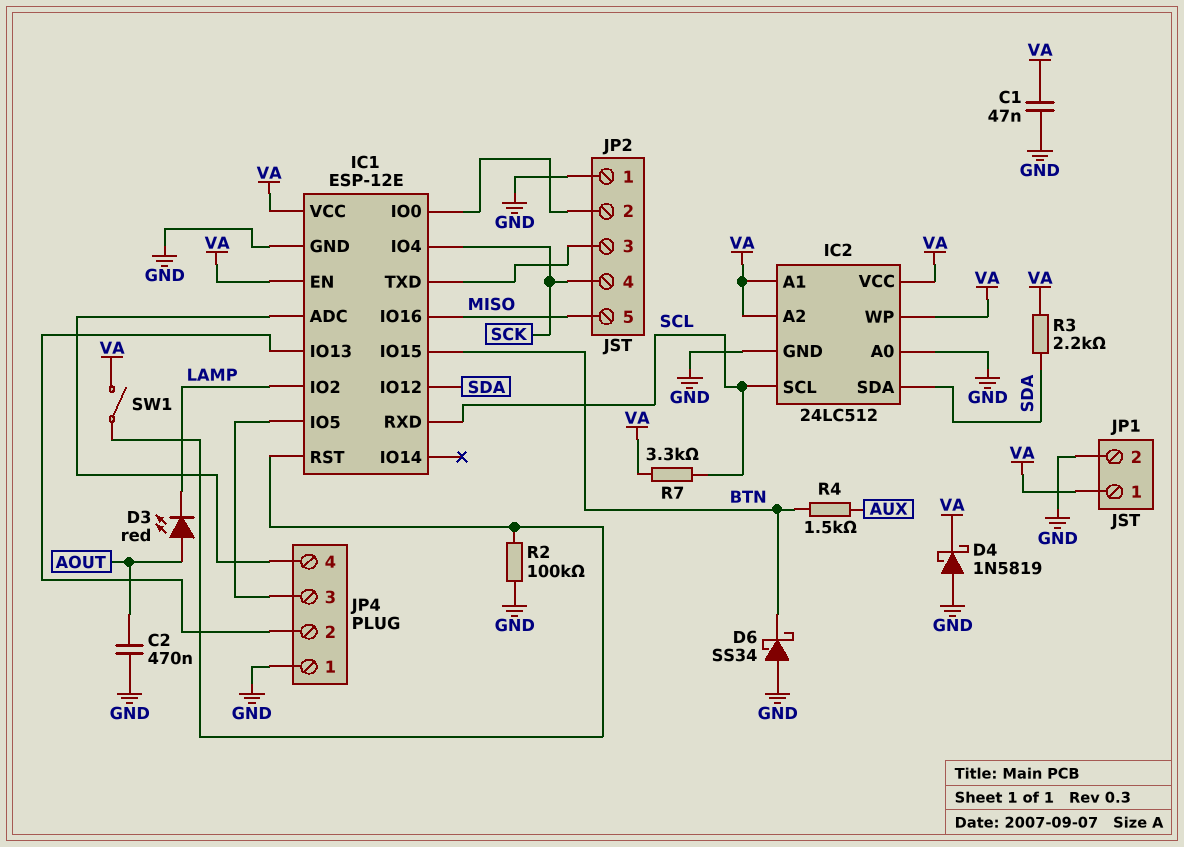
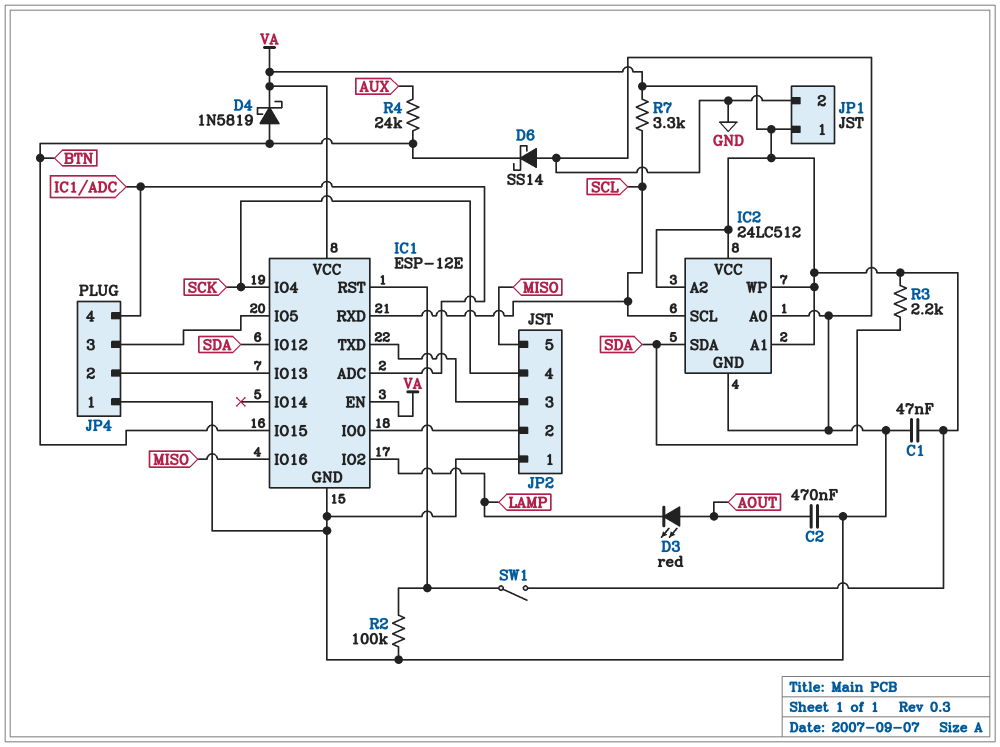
D4: schottky 1N5819 (A GND, K VA) -> schottky 1N5819 (A BTN, K VA)
D6: schottky SS34 (A GND, K BTN) -> schottky SS14 (A GND, K BTN)
R4: 1.5k (AUX, BTN) -> 24k (AUX, BTN)

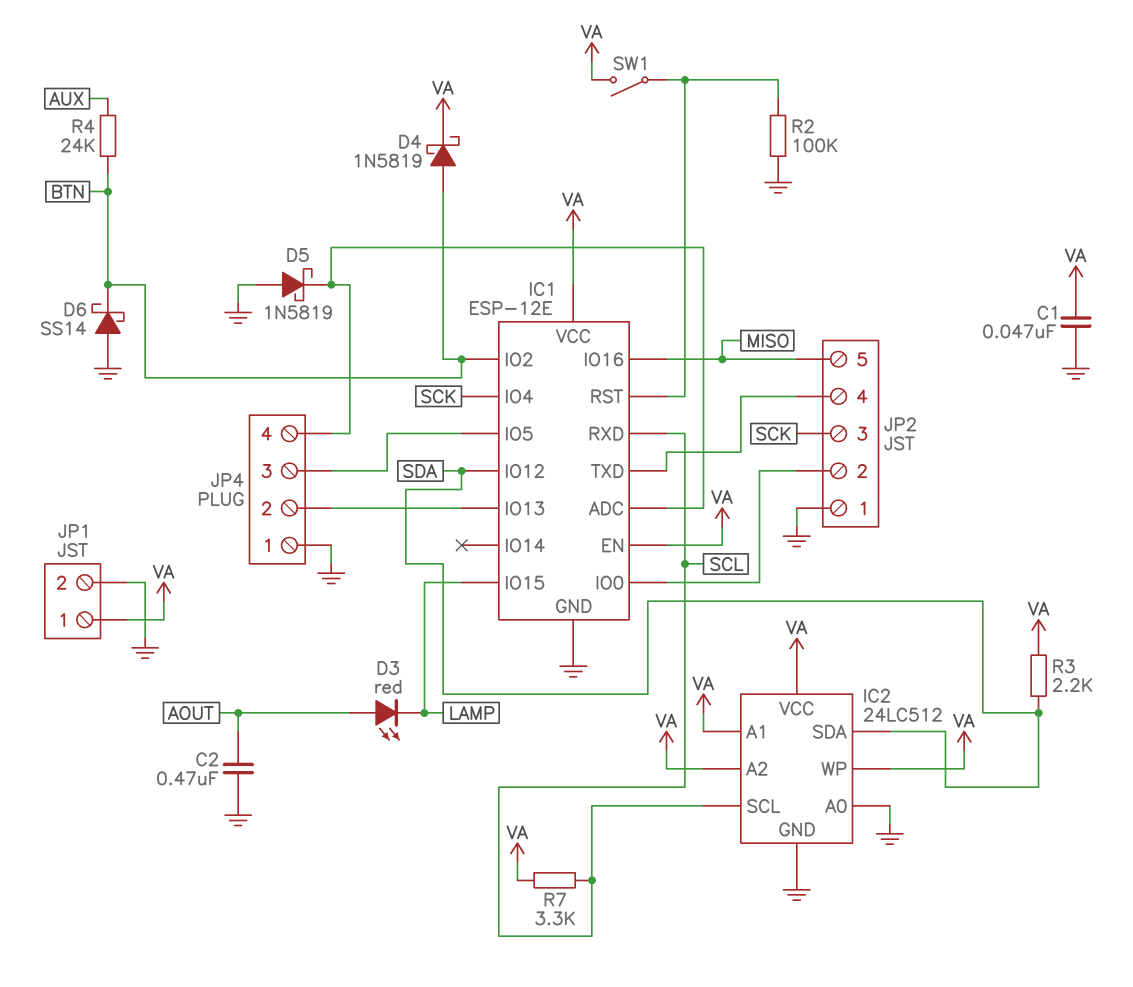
D5: none -> schottky 1N5819 (A GND, K IC1/ADC)
IC1 pin IO2: LAMP -> BTN
IC1 pin IO15: BTN -> LAMP
JP2 pin 3: IC1/TXD -> SCK
JP2 pin 4: SCK -> IC1/TXD

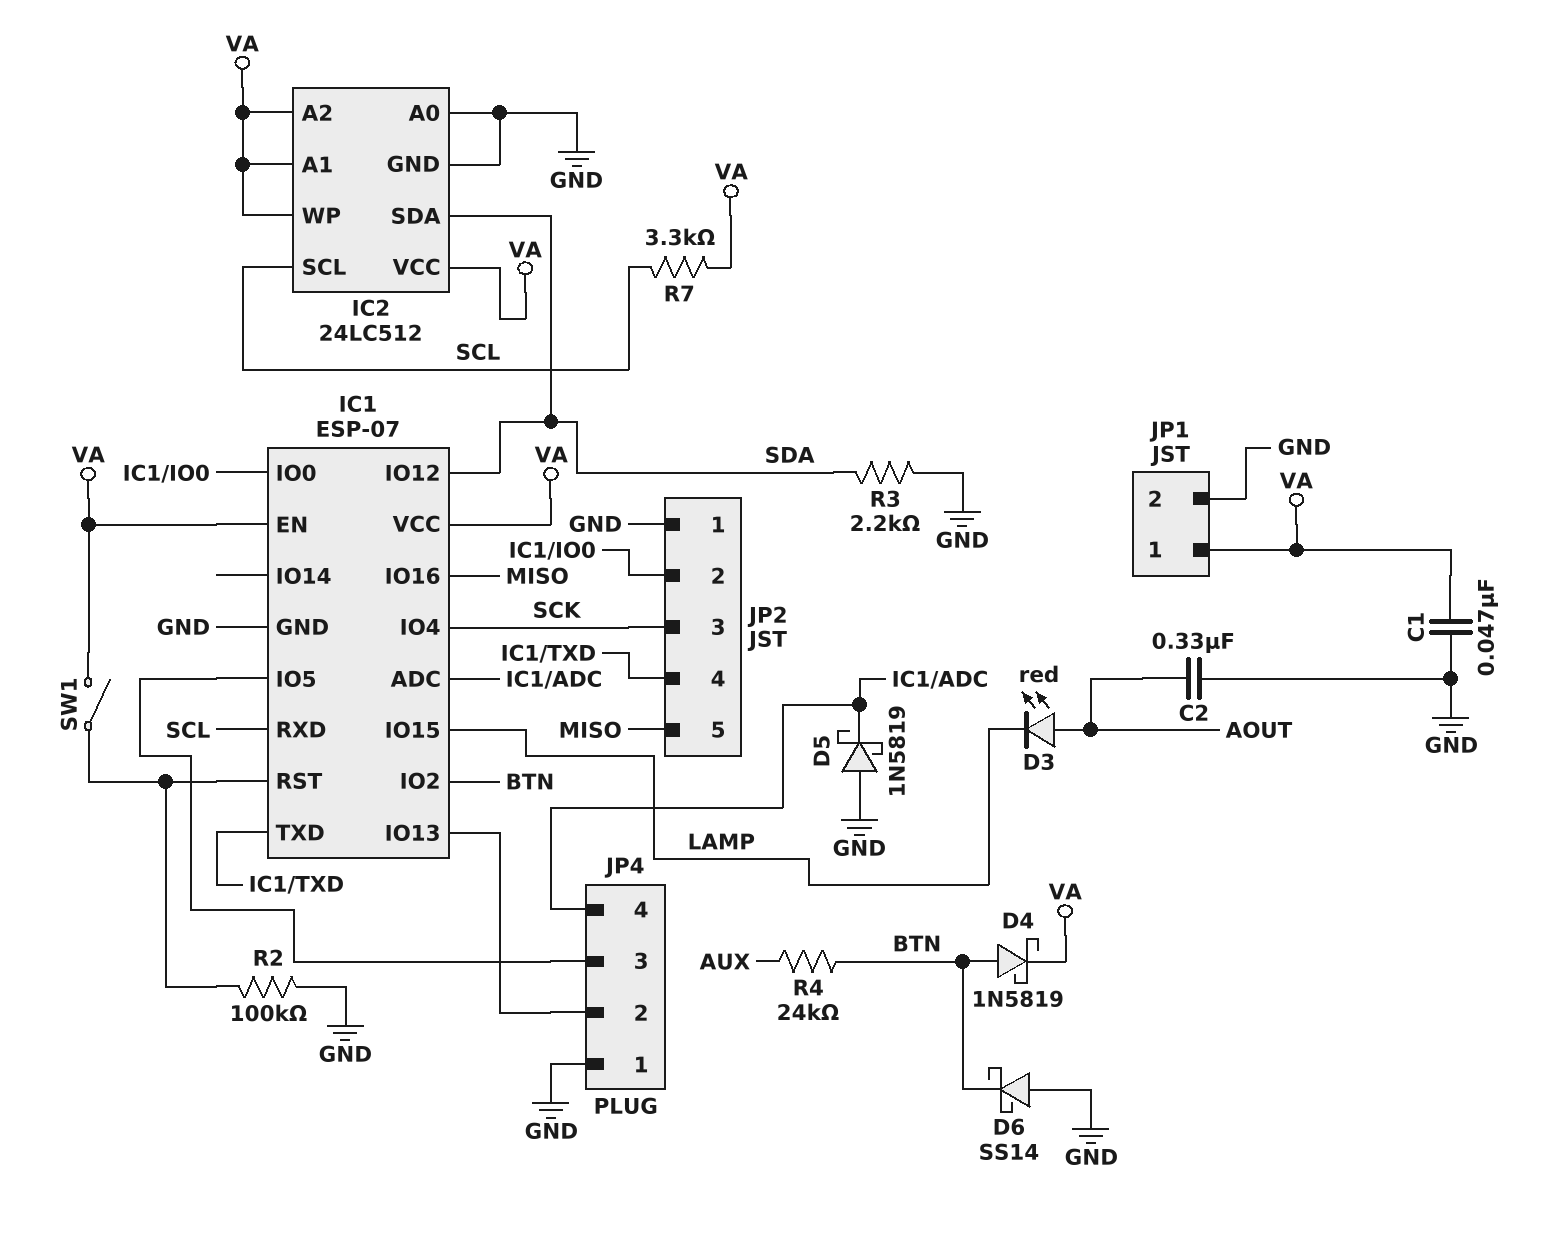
C2: 470nF (AOUT, GND) -> 330nF (AOUT, GND)
IC1: ESP-12E -> ESP-07
R3: 2.2k (SDA, VA) -> 2.2k (GND, SDA)

